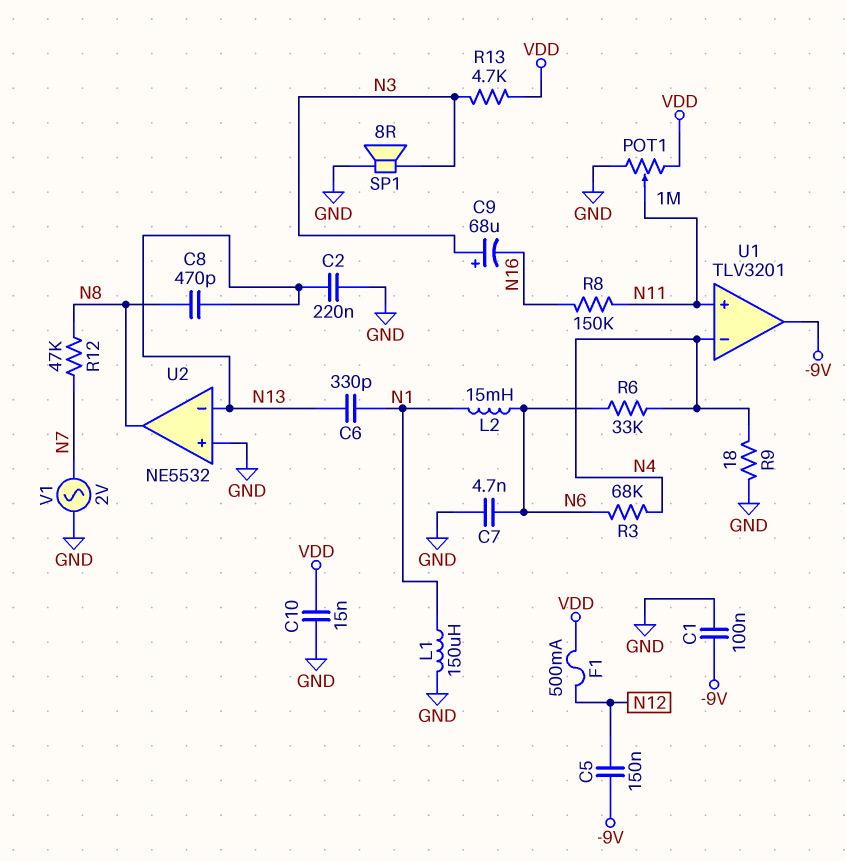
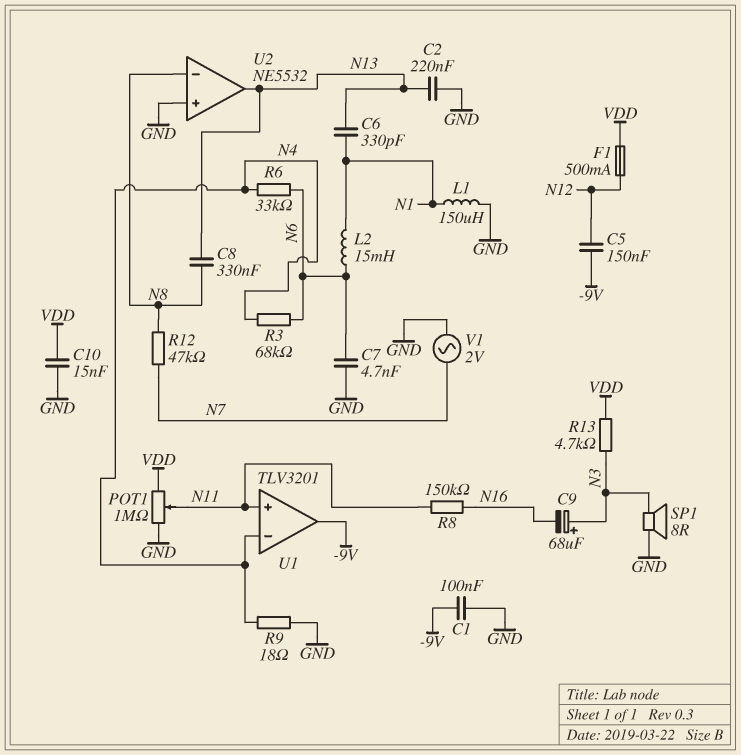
C8: 470pF (N8, N13) -> 330nF (N8, N13)
U2 pin in-: N13 -> N8
U2 pin out: N8 -> N13

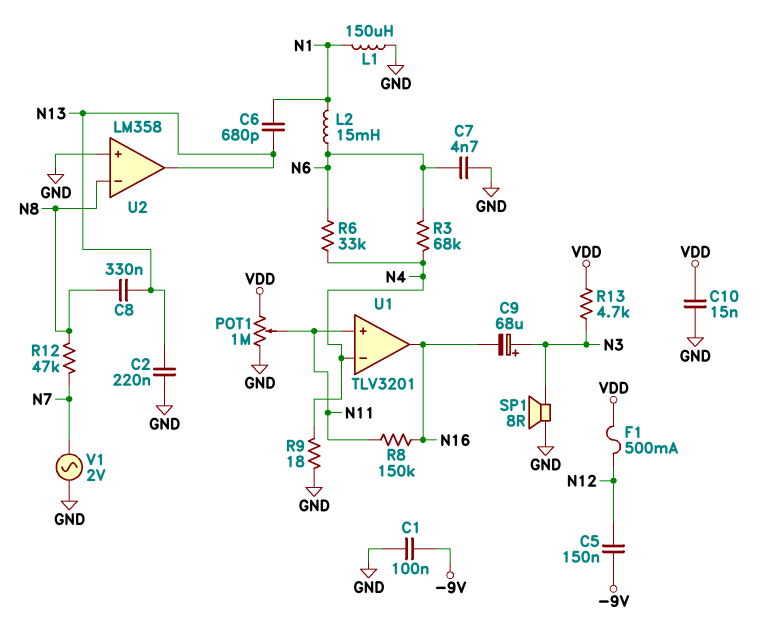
C6: 330pF (N1, N13) -> 680pF (N1, N13)
U1 pin out: -9V -> N16
U2: NE5532 -> LM358

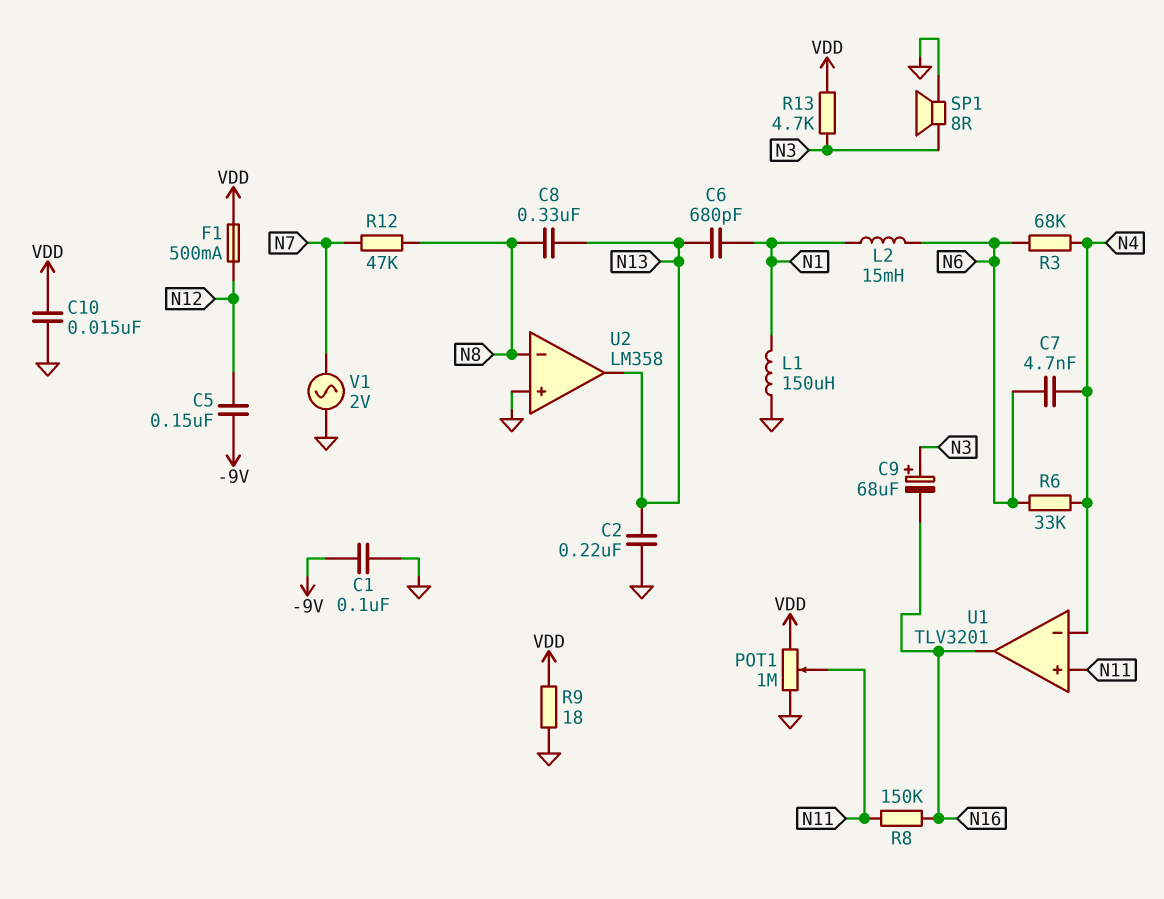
C7: 4.7nF (GND, N6) -> 4.7nF (N4, N6)
R9: 18 (GND, N4) -> 18 (GND, VDD)

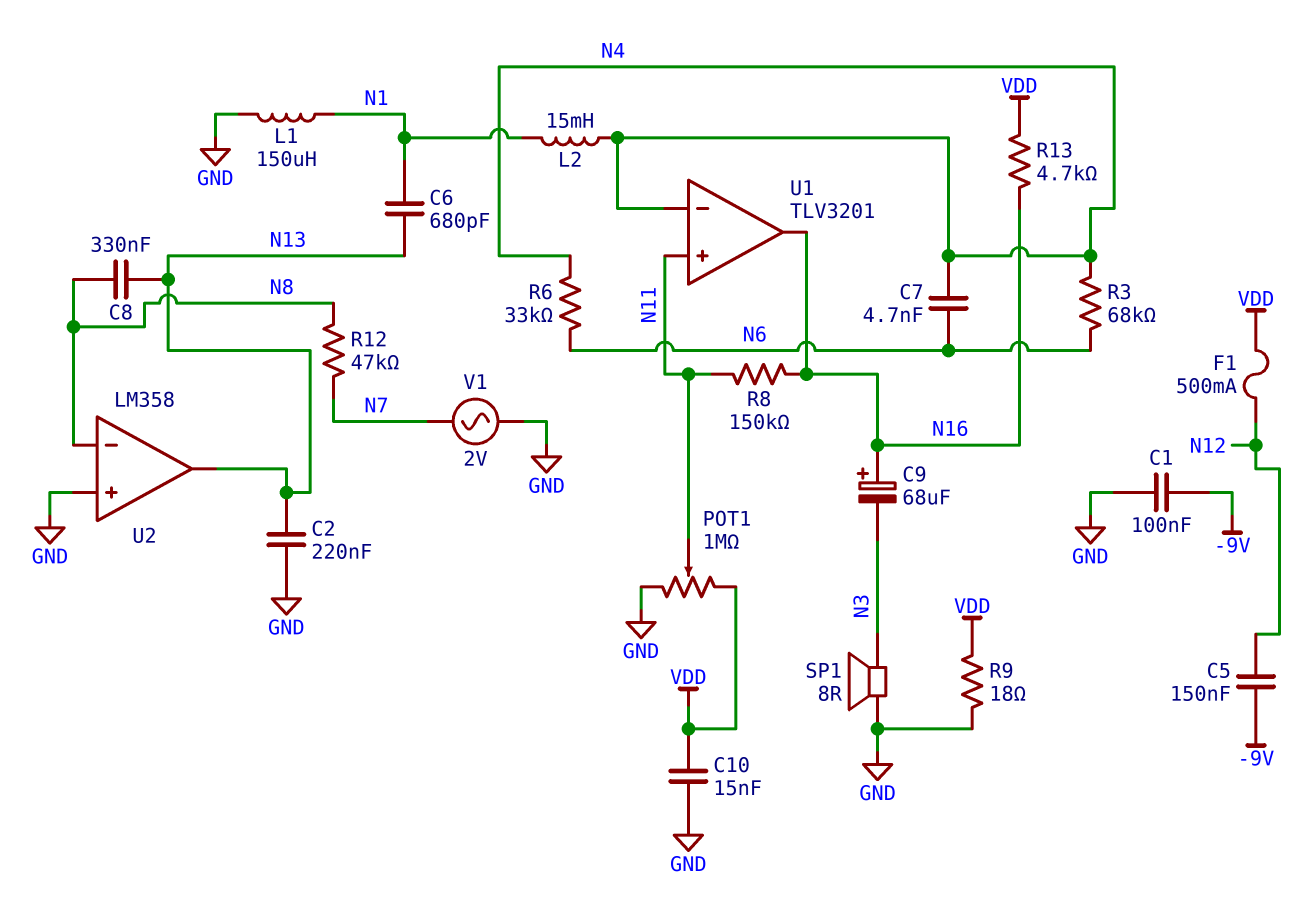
C9: 68uF (plus N3, minus N16) -> 68uF (plus N16, minus N3)
L2: 15mH (N1, N6) -> 15mH (N1, N4)
R13: 4.7k (N3, VDD) -> 4.7k (N16, VDD)

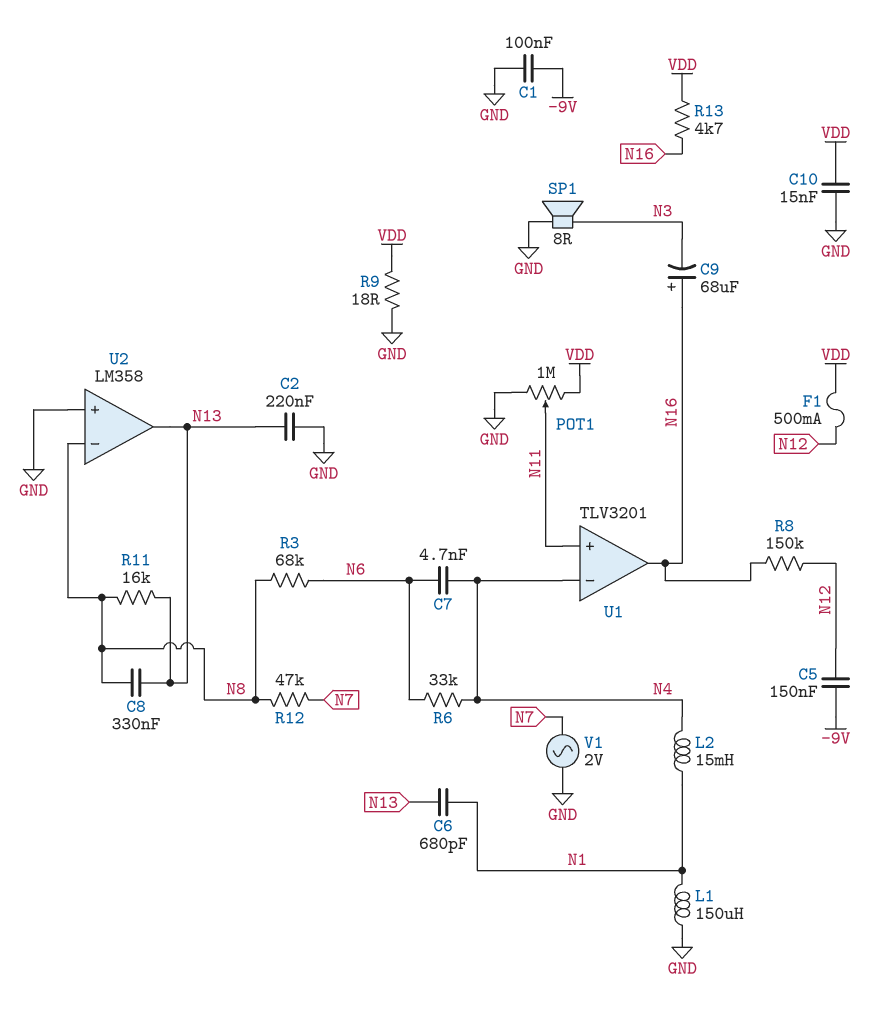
R3: 68k (N4, N6) -> 68k (N6, N8)
R8: 150k (N11, N16) -> 150k (N12, N16)
R11: none -> 16k (N8, N13)

